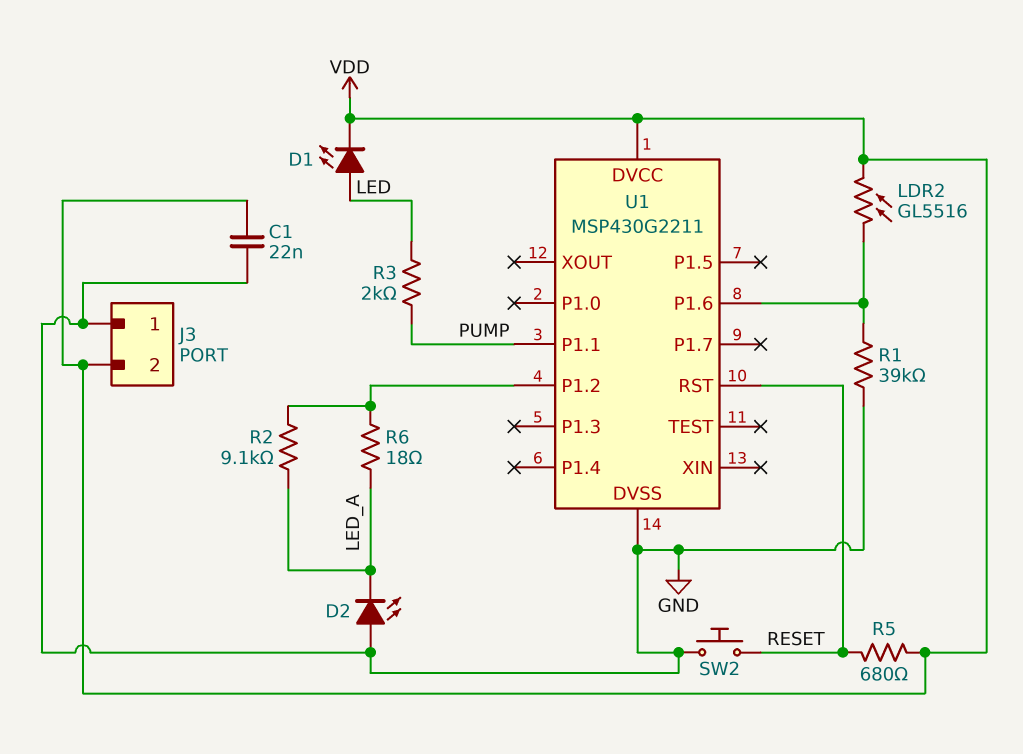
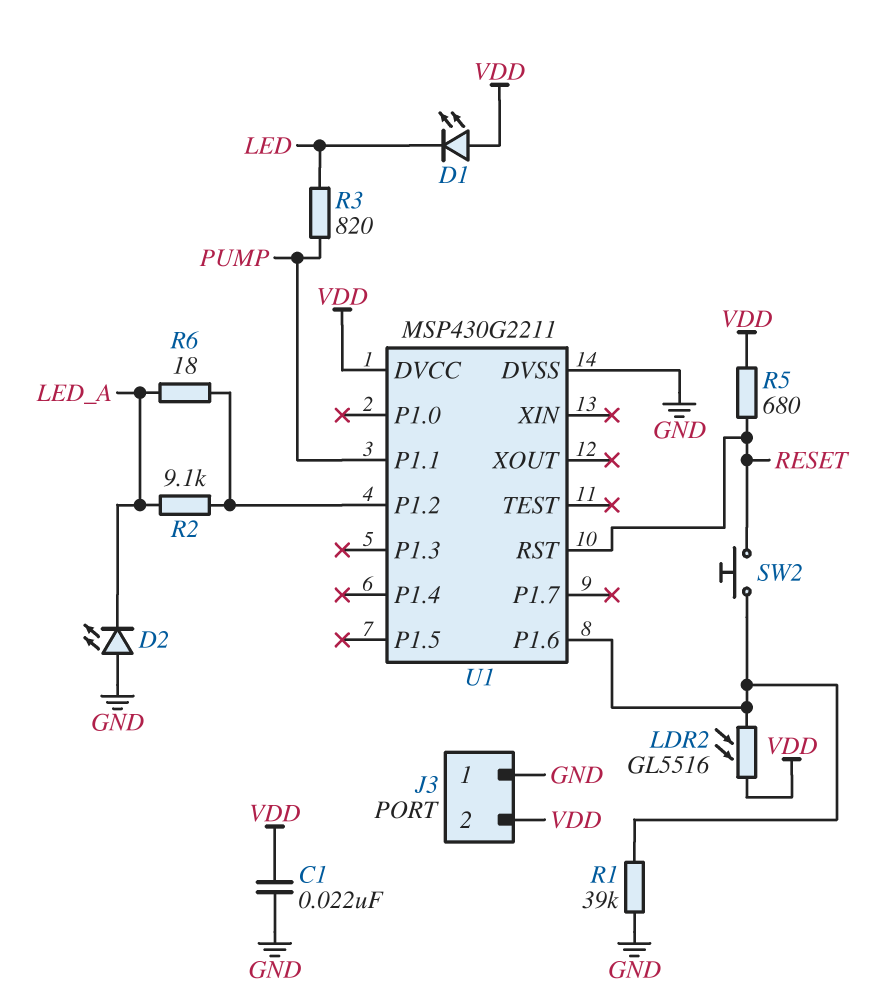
D1: LED (A LED, K VDD) -> LED (A VDD, K LED)
R3: 2k (LED, PUMP) -> 820 (LED, PUMP)
SW2: button (GND, RESET) -> button (RESET, U1/P1.6)

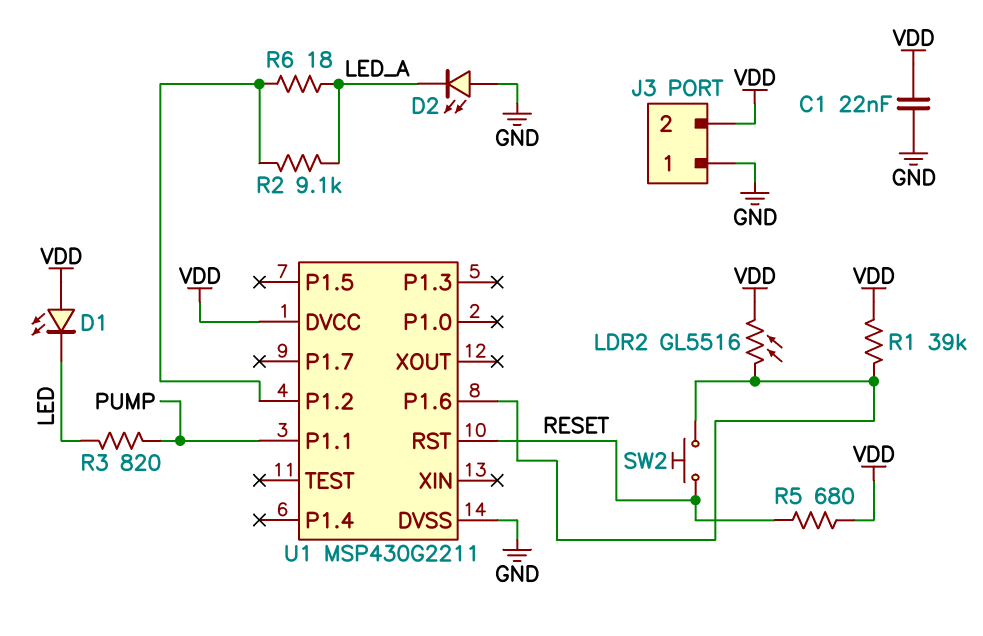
R1: 39k (GND, U1/P1.6) -> 39k (U1/P1.6, VDD)

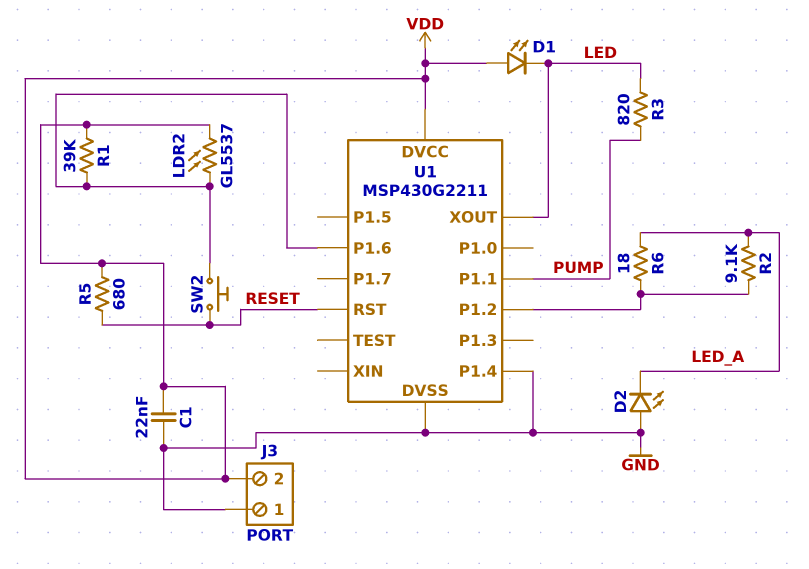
LDR2: GL5516 (U1/P1.6, VDD) -> GL5537 (U1/P1.6, VDD)
U1 pin P1.4: none -> GND
U1 pin XOUT: none -> LED

